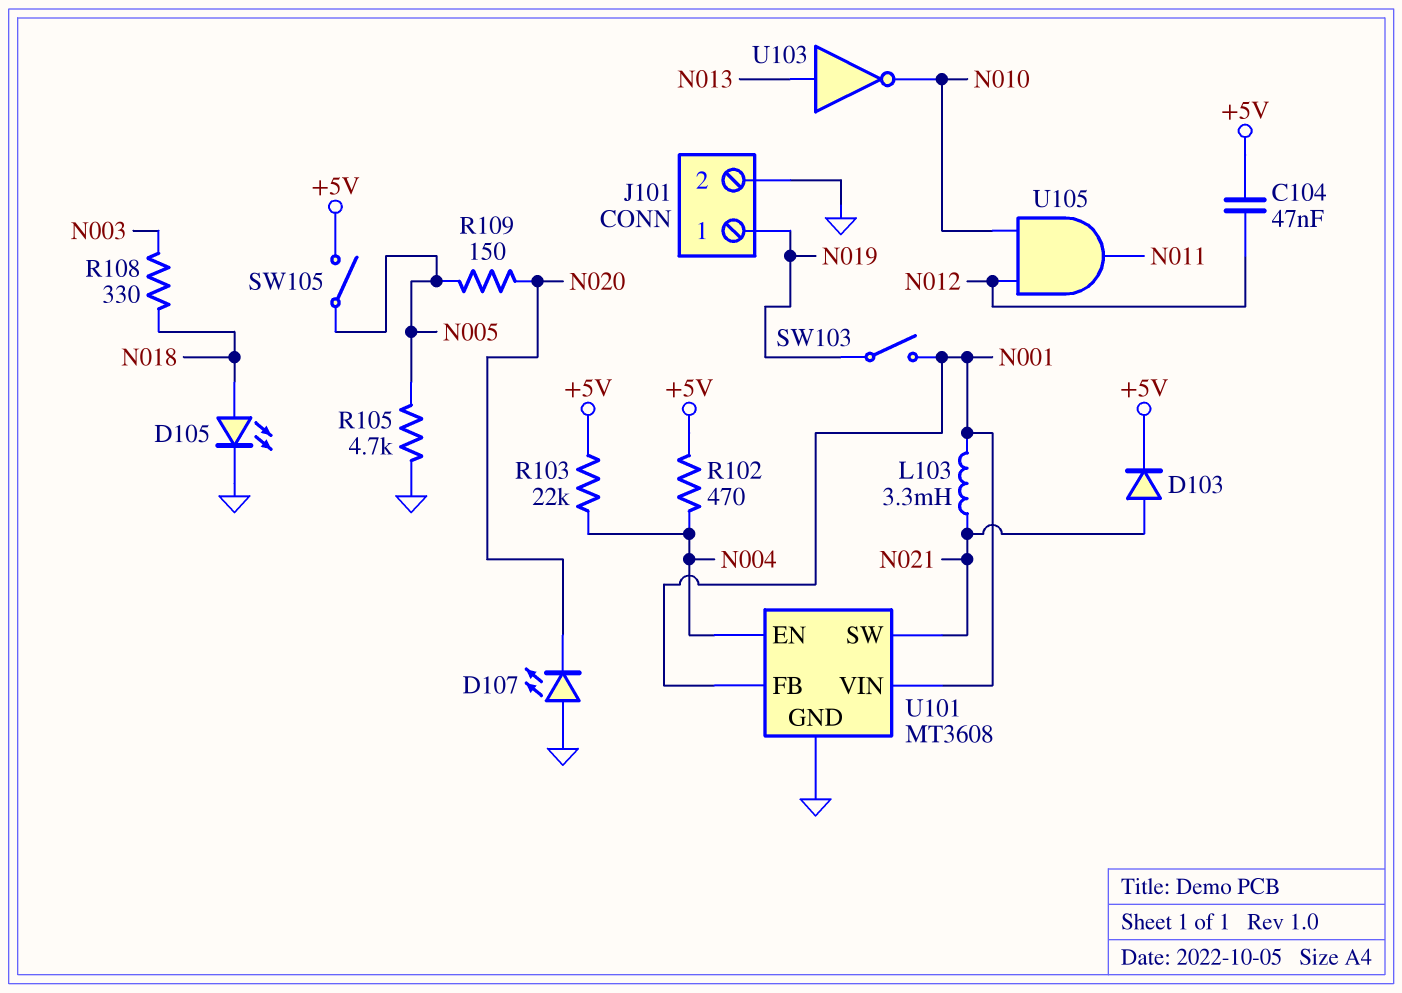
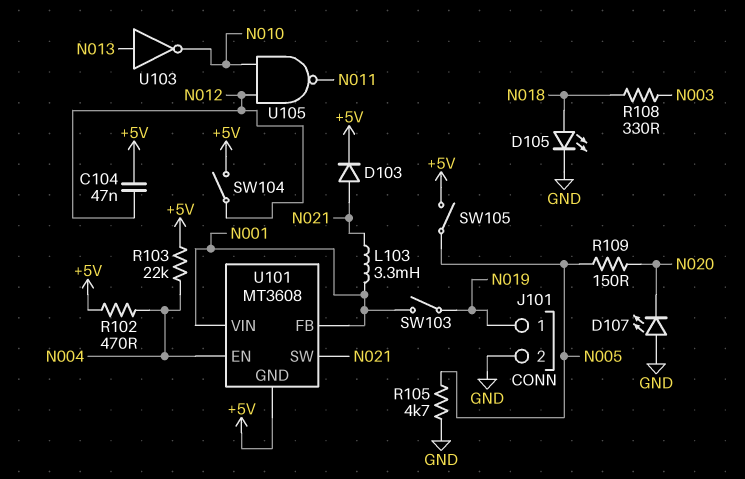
SW104: none -> switch (+5V, N012)
U101 pin GND: GND -> +5V
U105: AND (in N010, in N012, out N011) -> NAND (in N010, in N012, out N011)

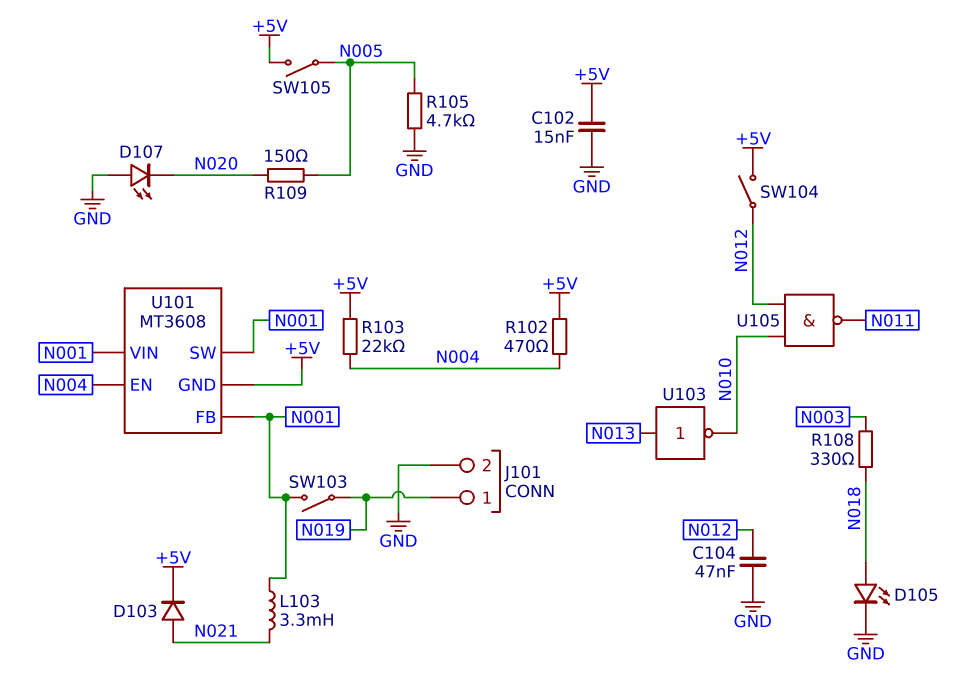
C102: none -> 15nF (+5V, GND)
C104: 47nF (+5V, N012) -> 47nF (GND, N012)
U101 pin SW: N021 -> N001

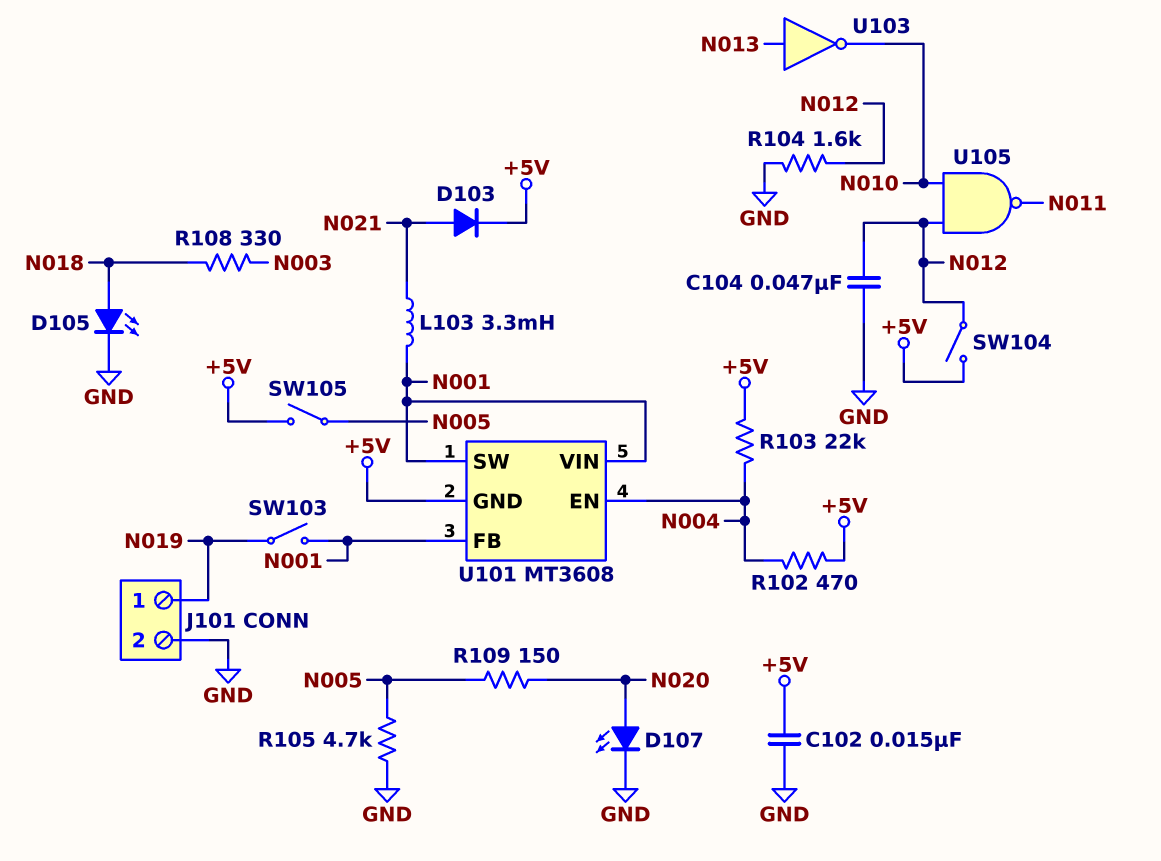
D107: LED (A GND, K N020) -> LED (A N020, K GND)
R104: none -> 1.6k (GND, N012)

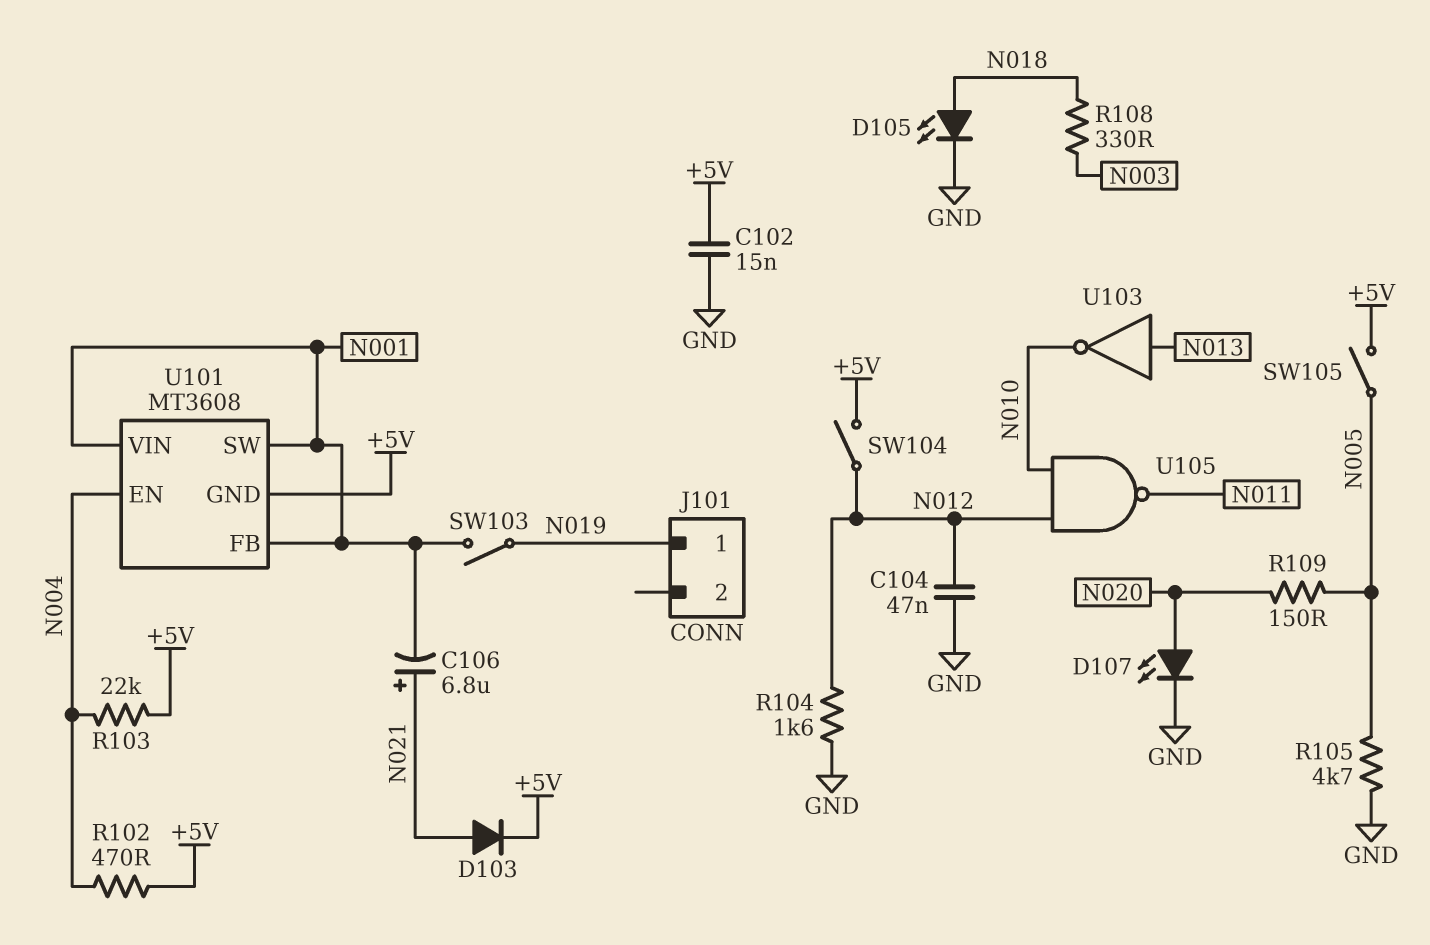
C106: none -> 6.8uF (plus N021, minus N001)
J101 pin 2: GND -> none
L103: 3.3mH (N001, N021) -> none

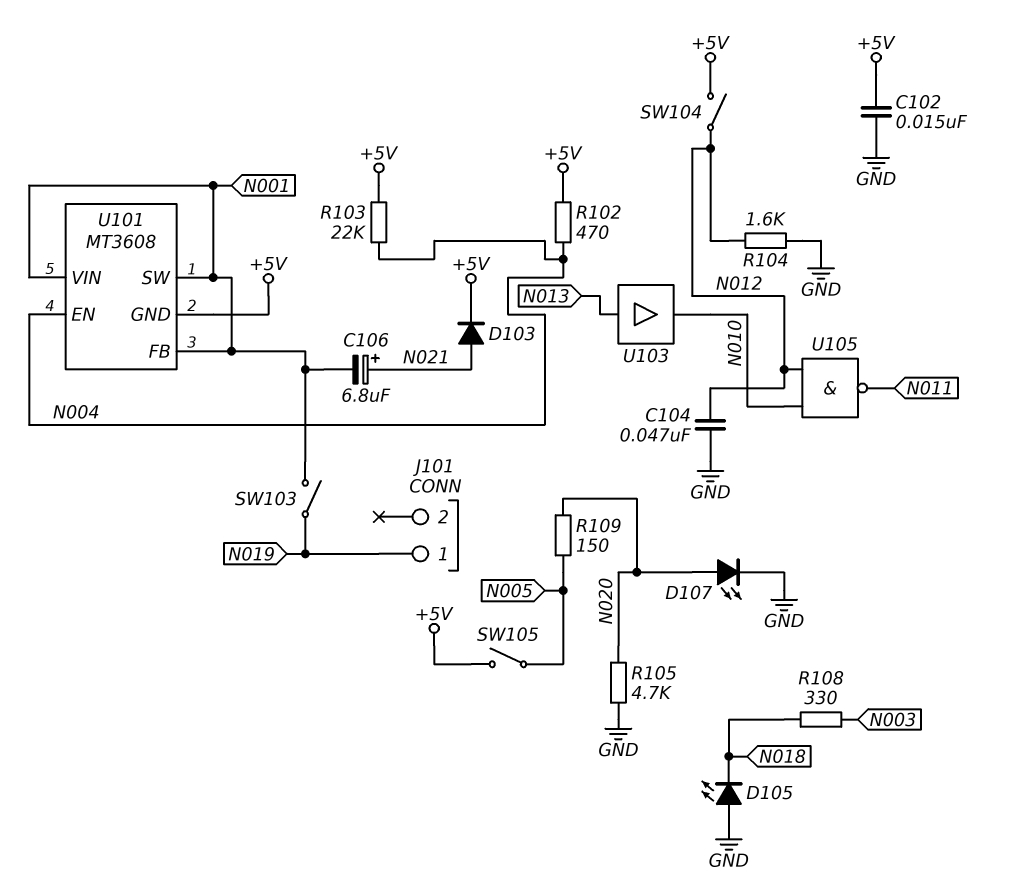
D105: LED (A N018, K GND) -> LED (A GND, K N018)
R105: 4.7k (GND, N005) -> 4.7k (GND, N020)
U103: NOT (in N013, out N010) -> buffer (in N013, out N010)

